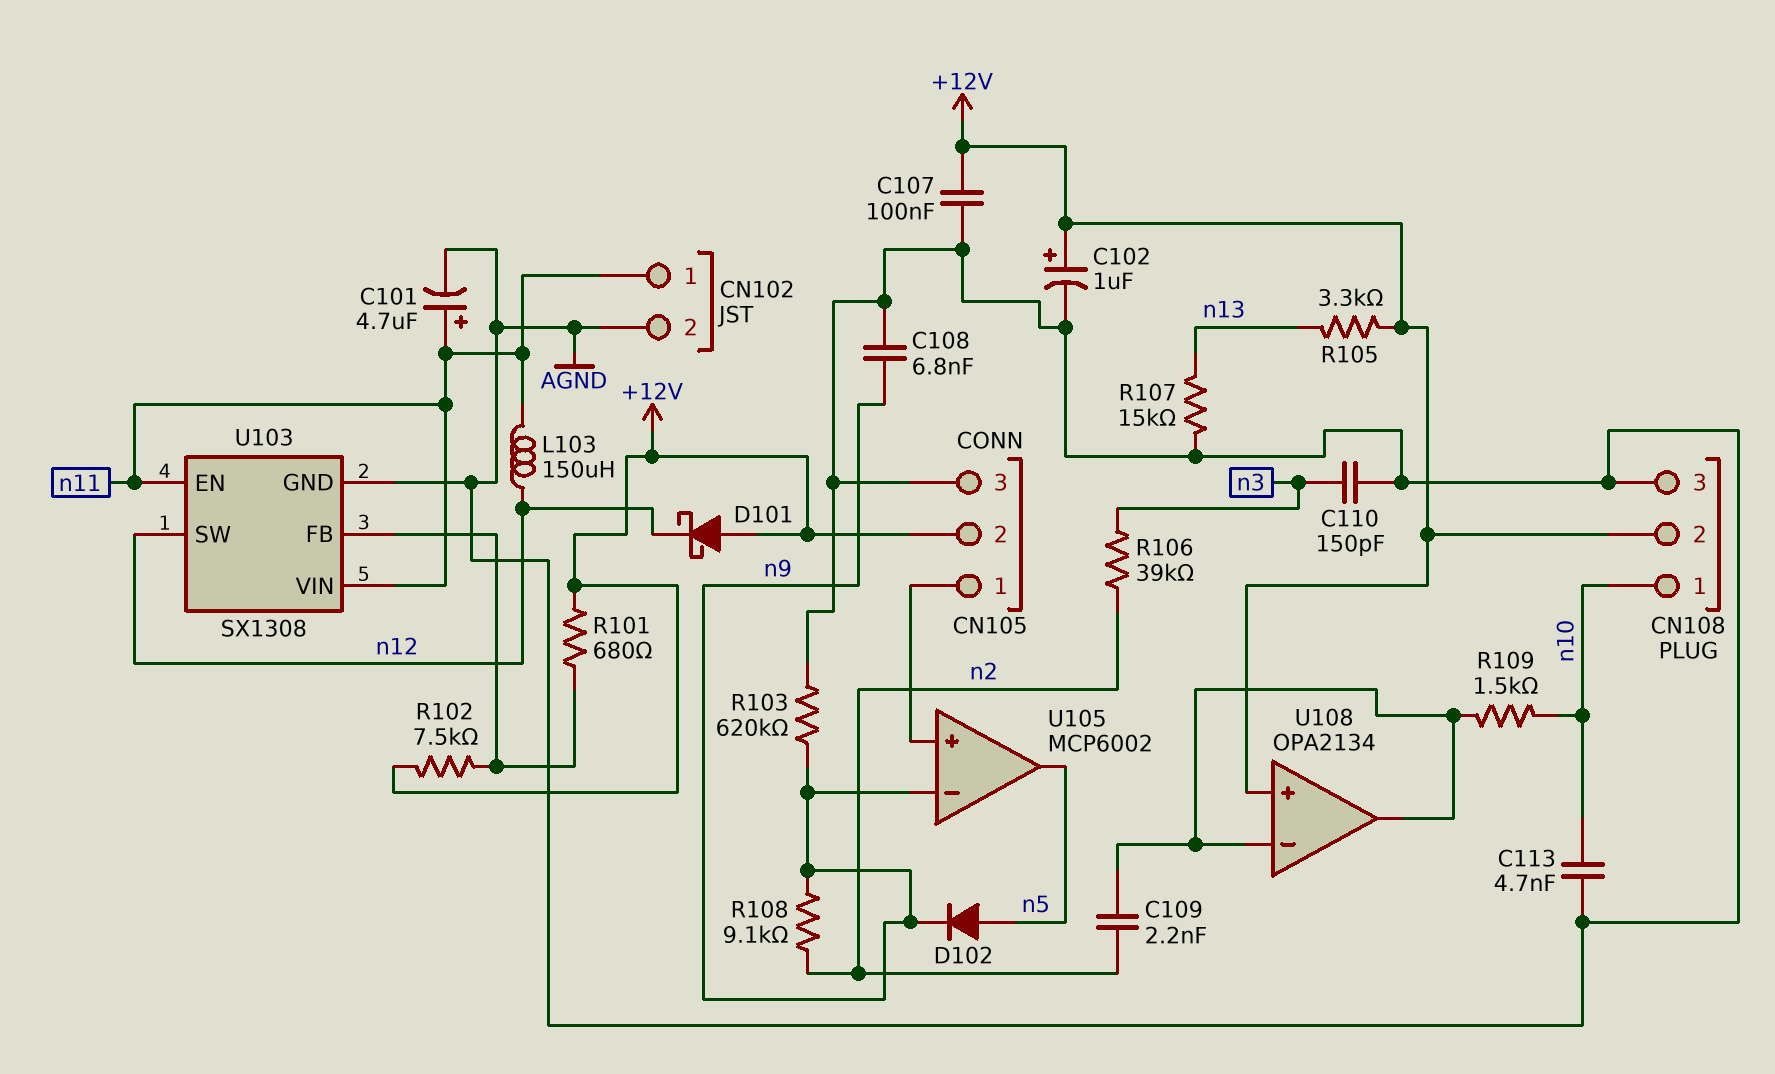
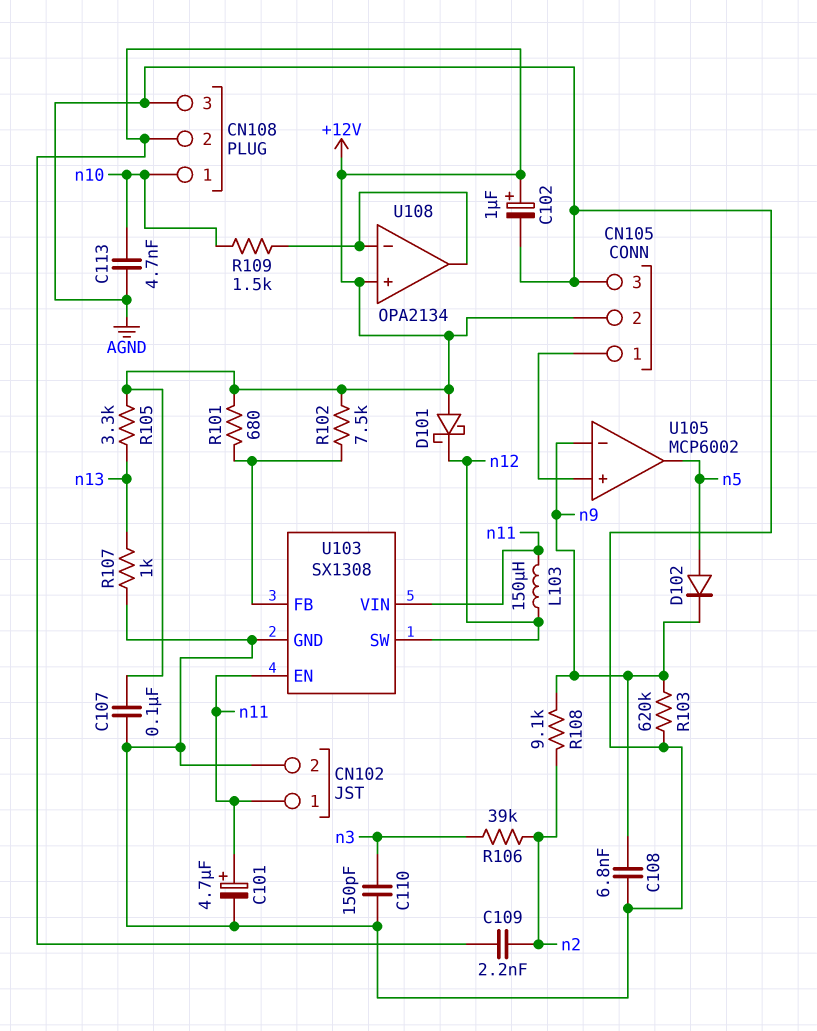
C109: 2.2nF (U108/in-, n2) -> 2.2nF (+12V, n2)
R107: 15k (AGND, n13) -> 1k (AGND, n13)

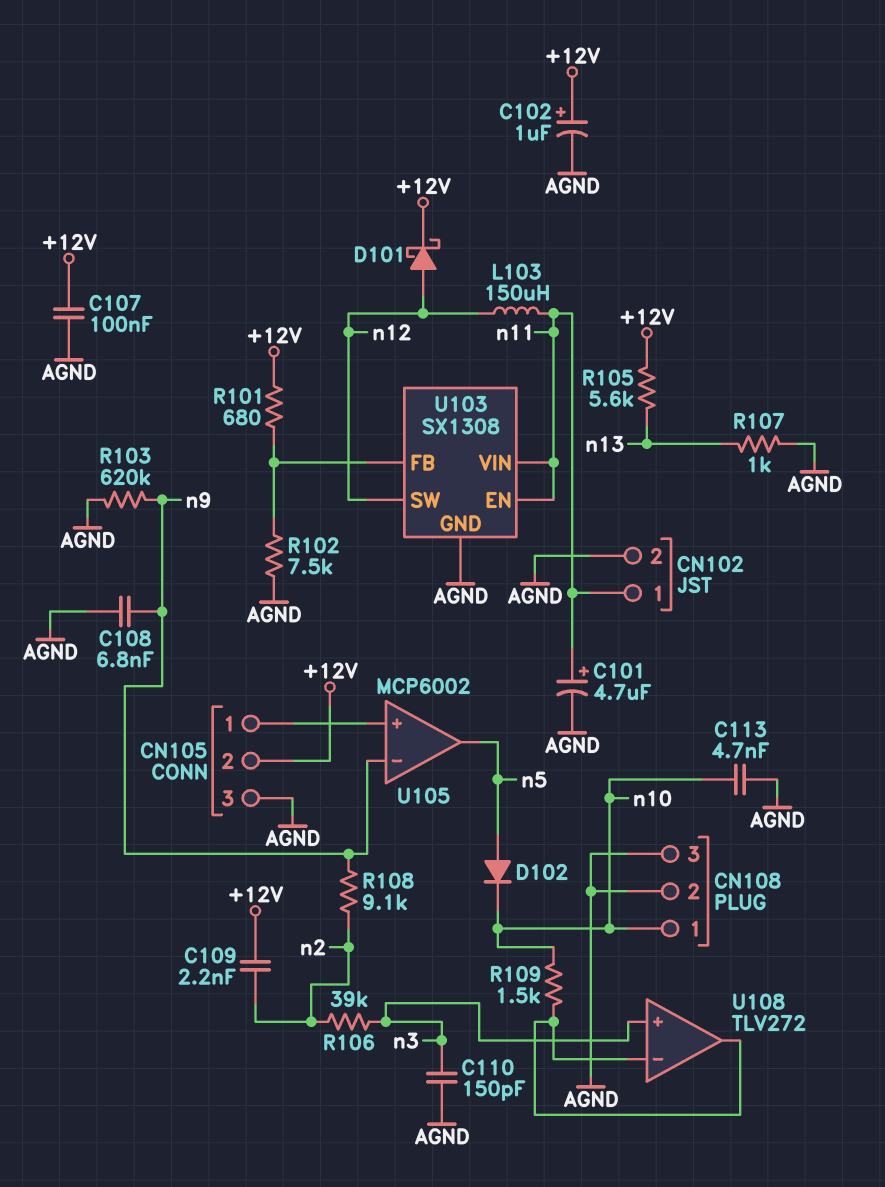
CN108 pin 2: +12V -> AGND
D101: schottky (A +12V, K n12) -> schottky (A n12, K +12V)
D102: diode (A n5, K n9) -> diode (A n5, K n10)
R102: 7.5k (+12V, U103/FB) -> 7.5k (AGND, U103/FB)
R105: 3.3k (+12V, n13) -> 5.6k (+12V, n13)
U108: OPA2134 -> TLV272
U108 pin in+: +12V -> n3

